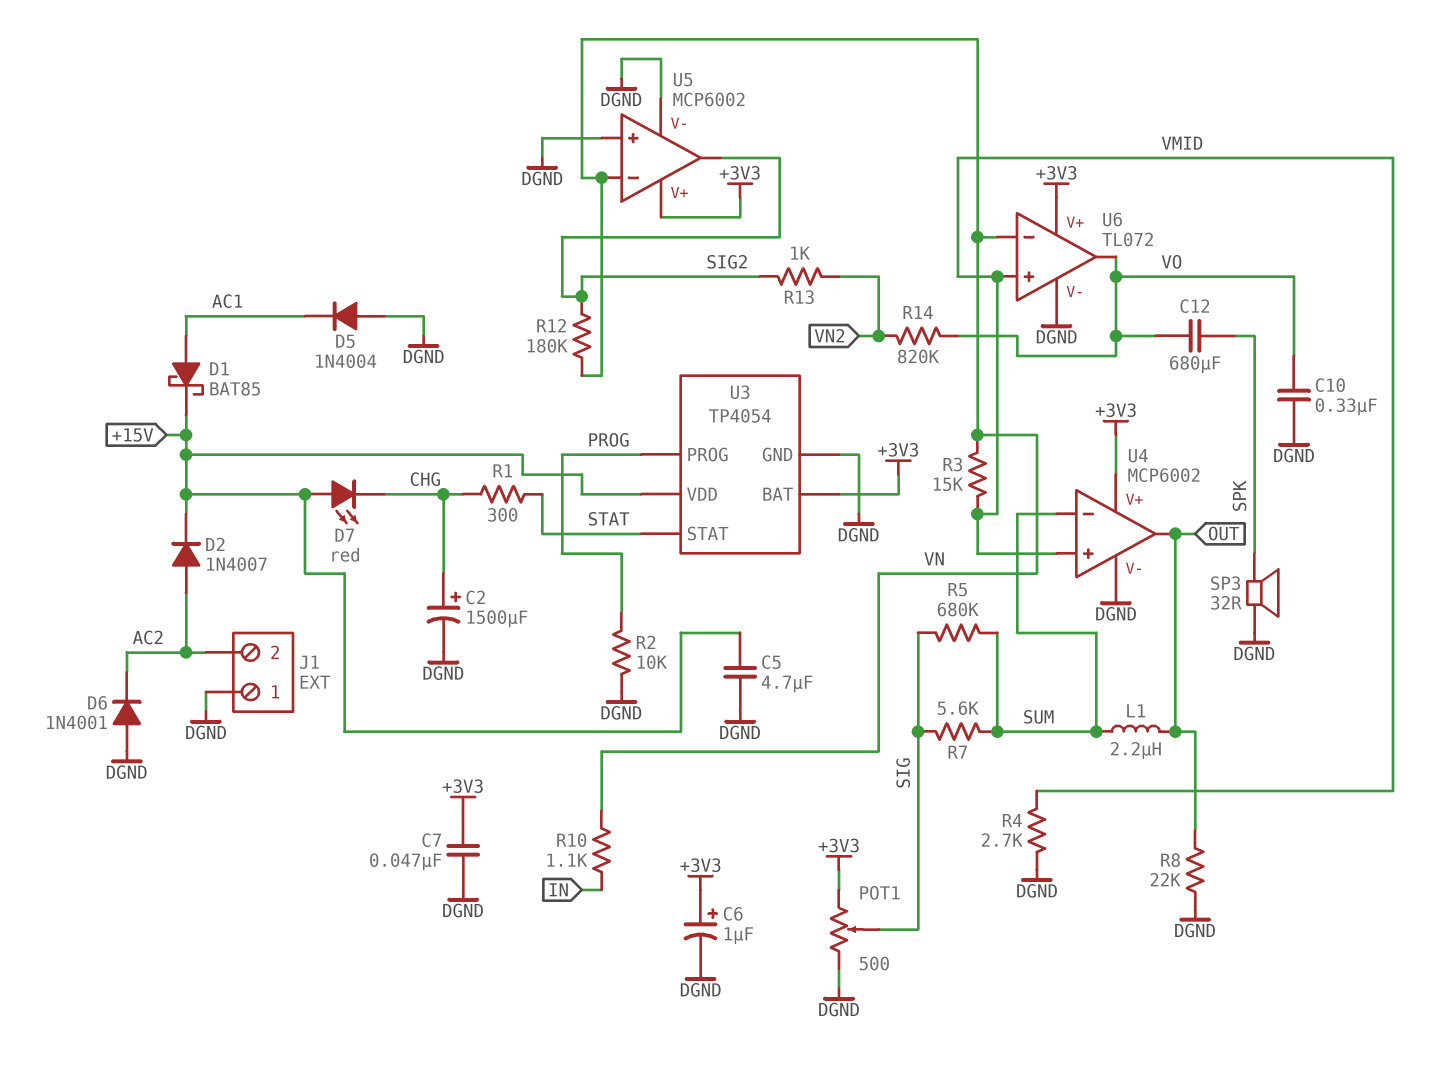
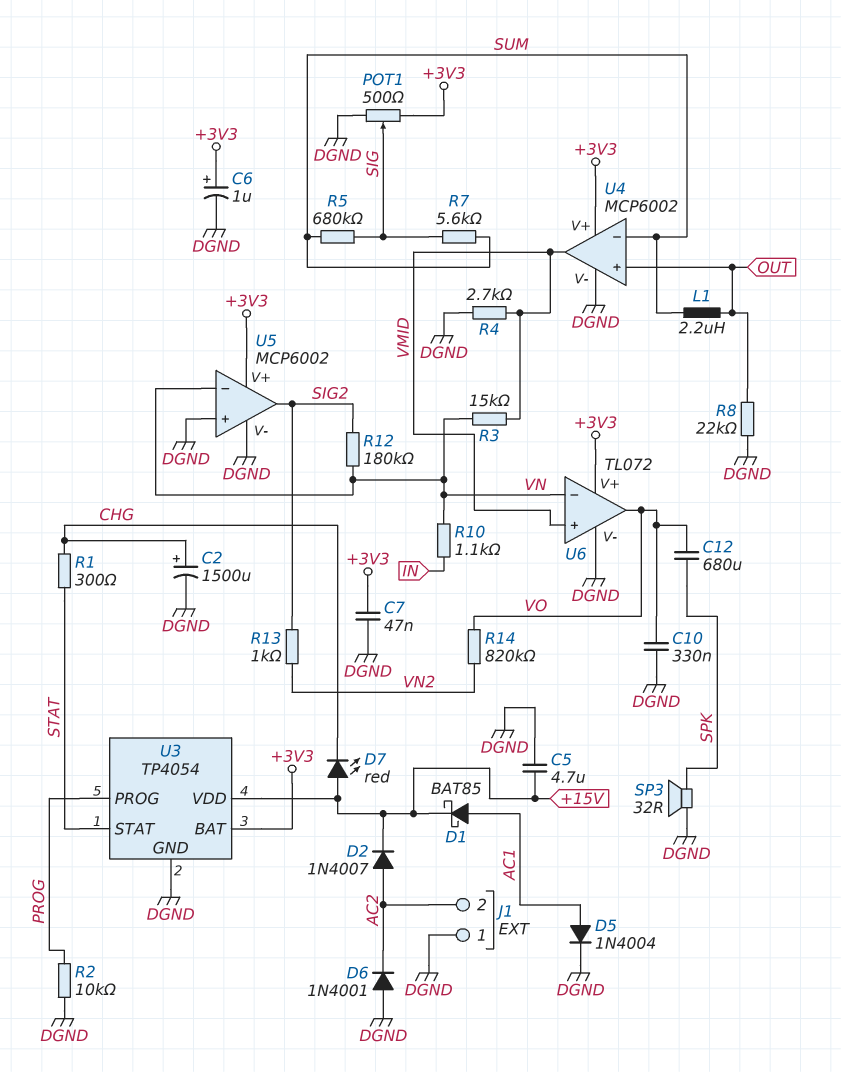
D5: diode 1N4004 (A DGND, K AC1) -> diode 1N4004 (A AC1, K DGND)
U4 pin in+: VMID -> OUT
U4 pin out: OUT -> VMID

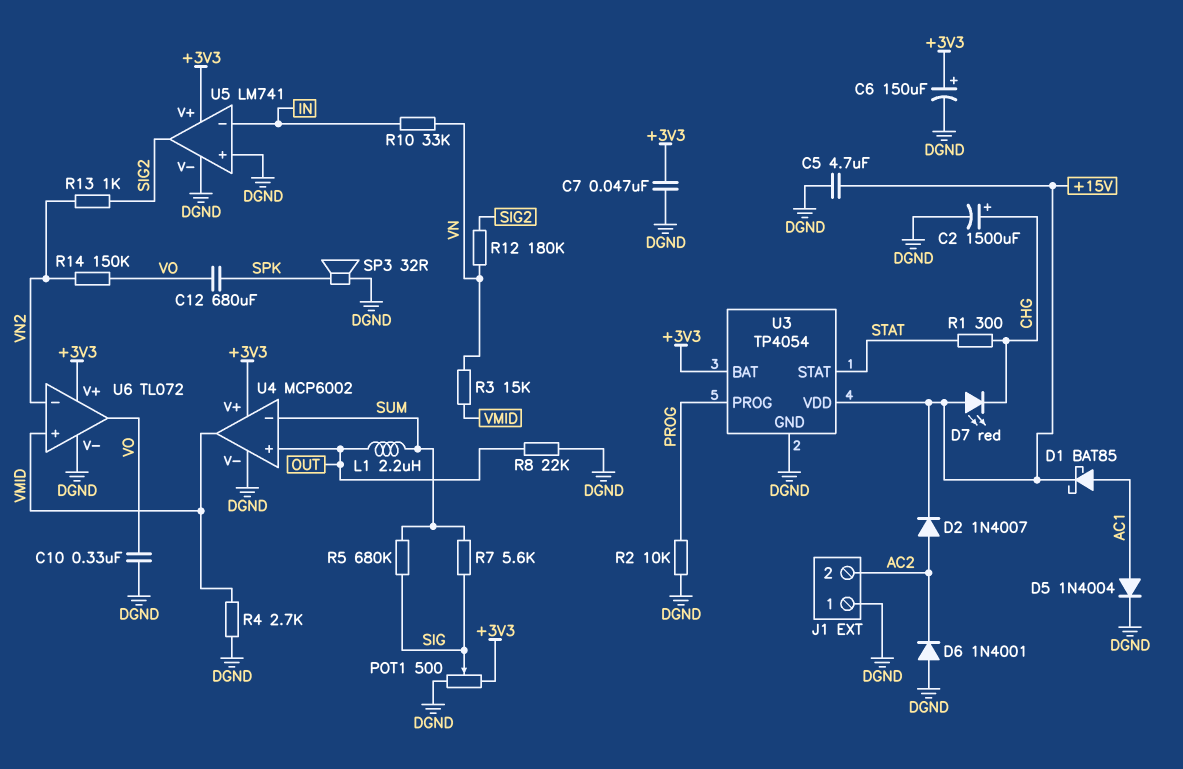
C6: 1uF (plus +3V3, minus DGND) -> 150uF (plus +3V3, minus DGND)
R10: 1.1k (IN, VN) -> 33k (IN, VN)
R14: 820k (VN2, VO) -> 150k (VN2, VO)
U5: MCP6002 -> LM741
U5 pin in-: VN -> IN
U6 pin in-: VN -> VN2

